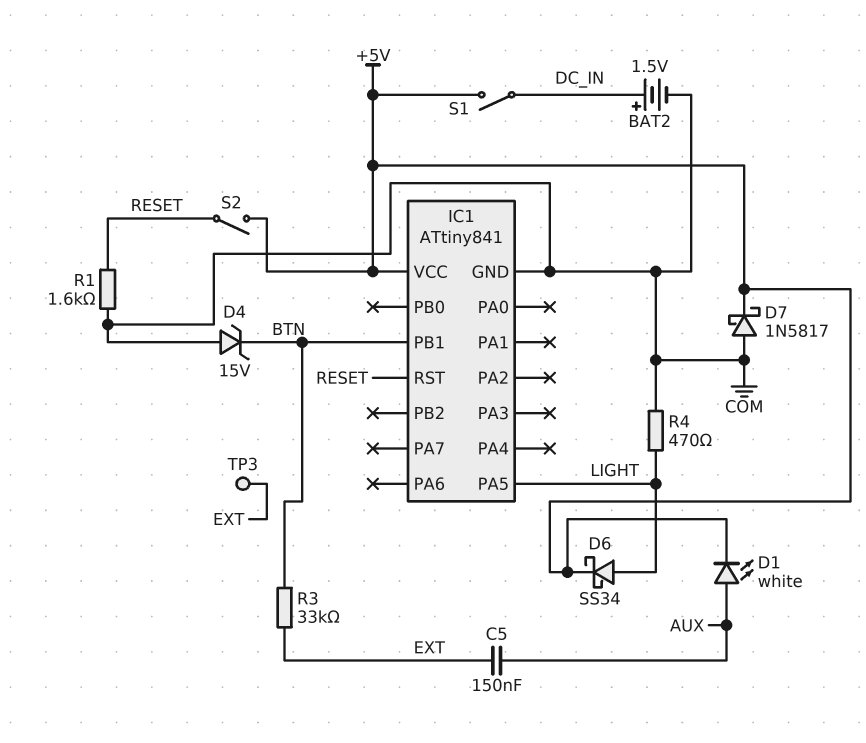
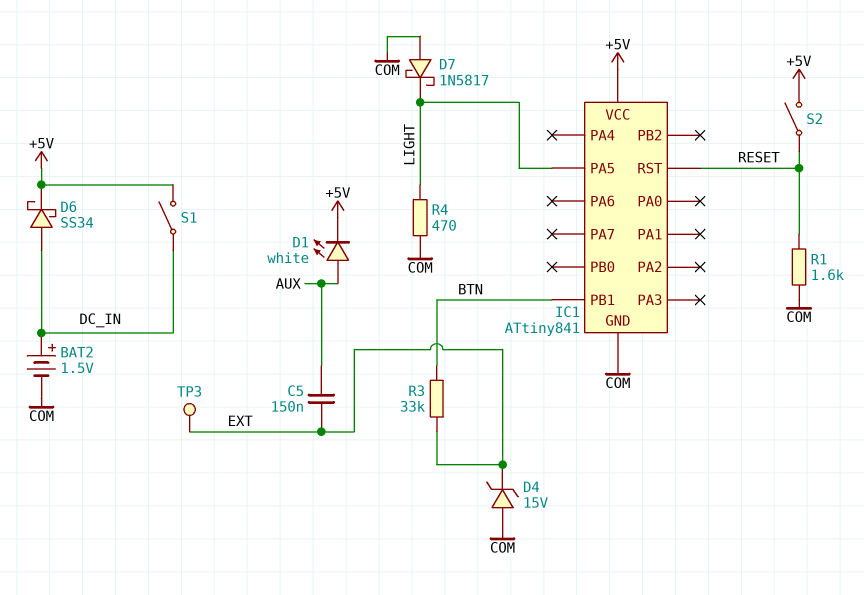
D4: zener 15V (A COM, K BTN) -> zener 15V (A COM, K EXT)
D6: schottky SS34 (A LIGHT, K +5V) -> schottky SS34 (A DC_IN, K +5V)
D7: schottky 1N5817 (A COM, K +5V) -> schottky 1N5817 (A COM, K LIGHT)

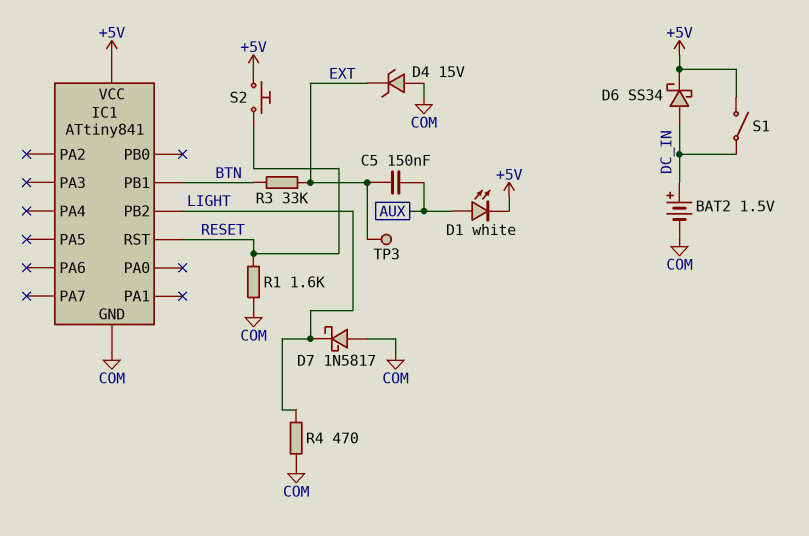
IC1 pin PA5: LIGHT -> none
IC1 pin PB2: none -> LIGHT
S2: switch (+5V, RESET) -> button (+5V, RESET)

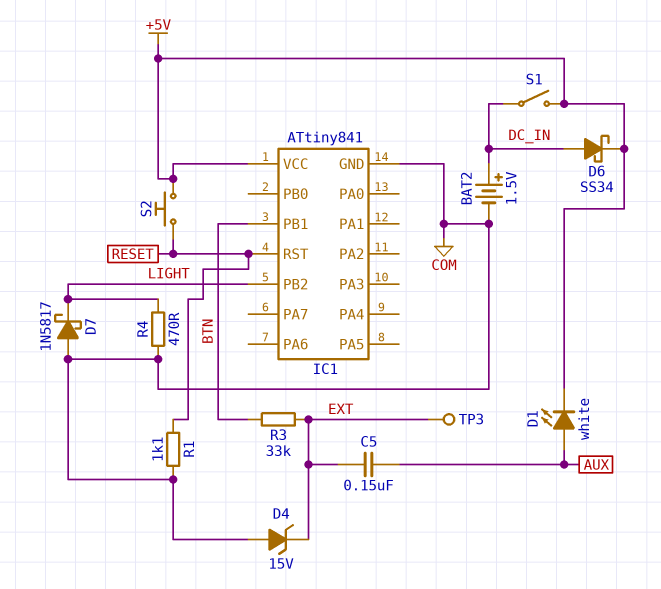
R1: 1.6k (COM, RESET) -> 1.1k (COM, RESET)

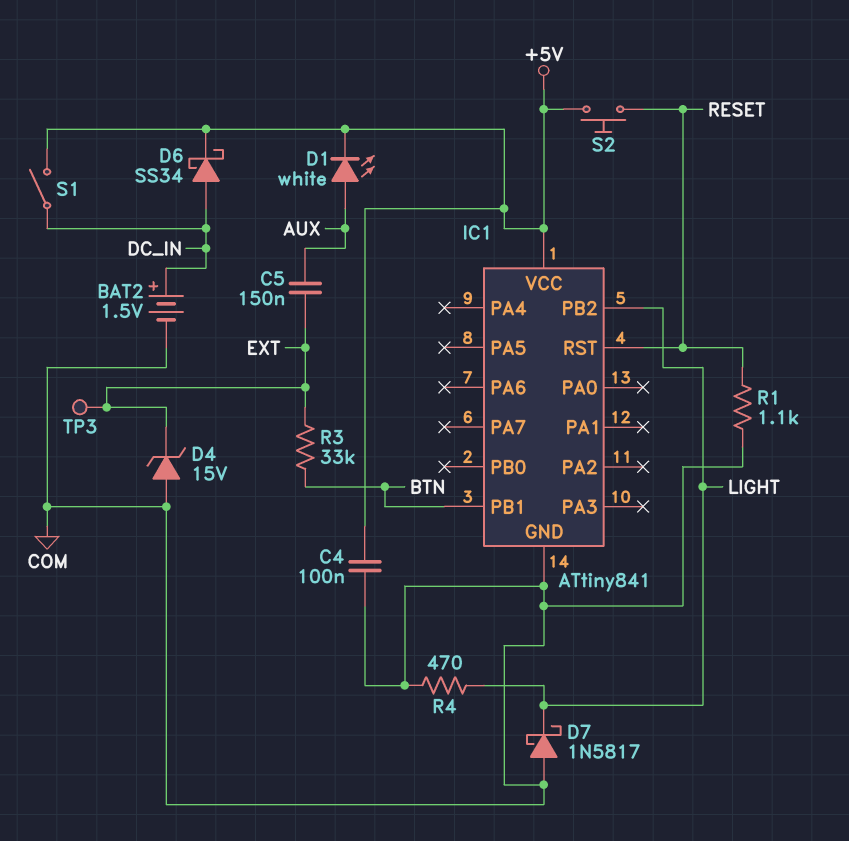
C4: none -> 100nF (+5V, COM)

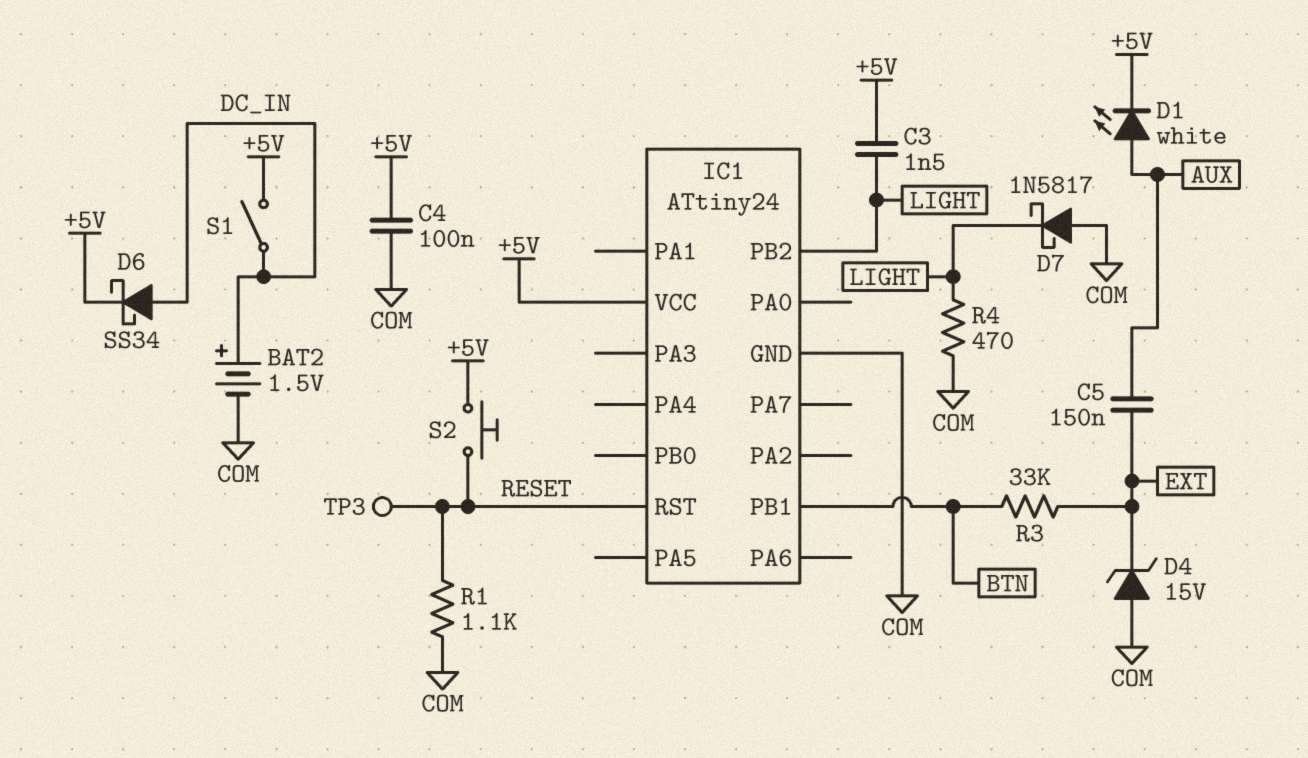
C3: none -> 1.5nF (+5V, LIGHT)
IC1: ATtiny841 -> ATtiny24
TP3: test point (EXT) -> test point (RESET)

